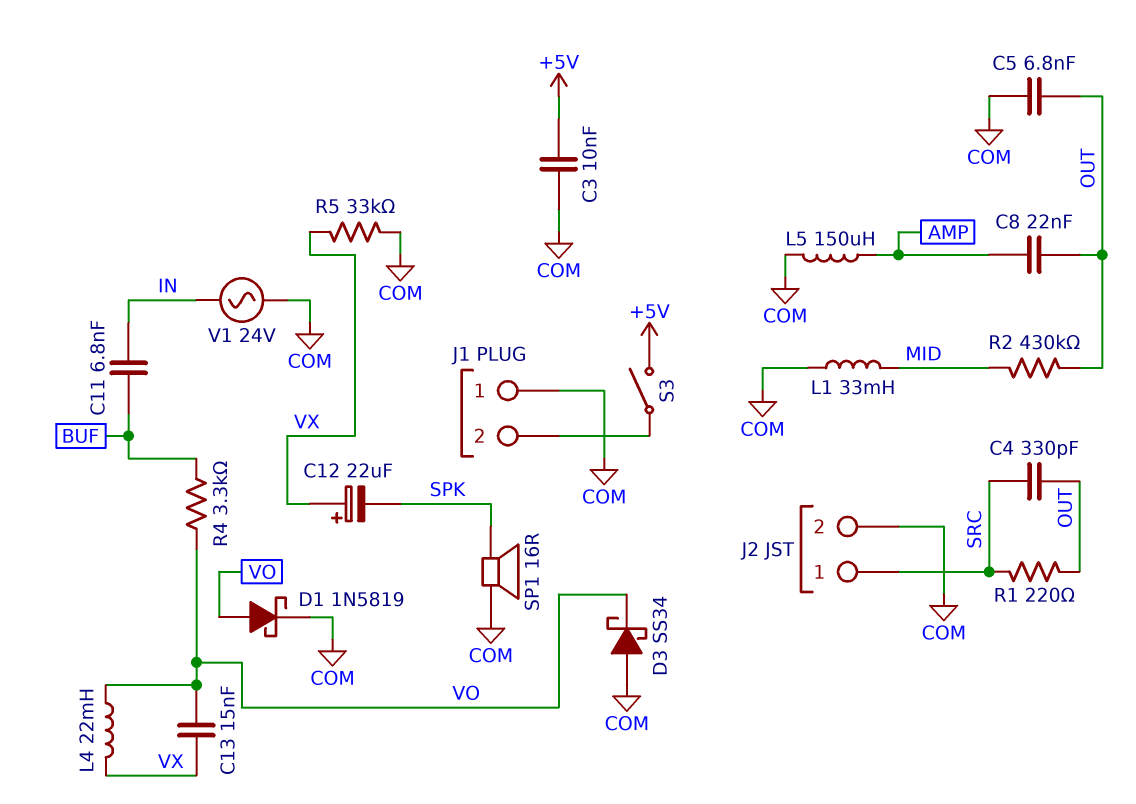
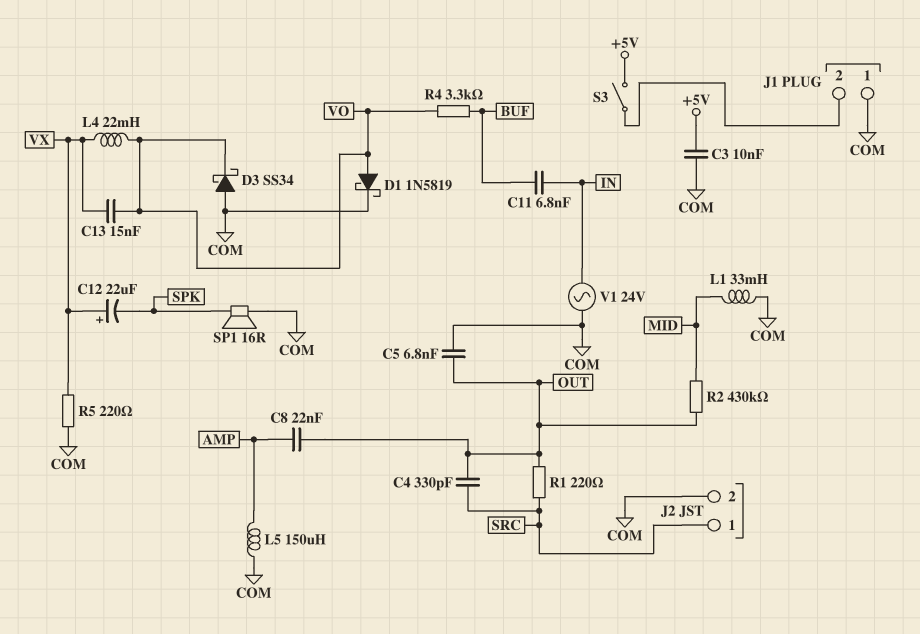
R5: 33k (COM, VX) -> 220 (COM, VX)

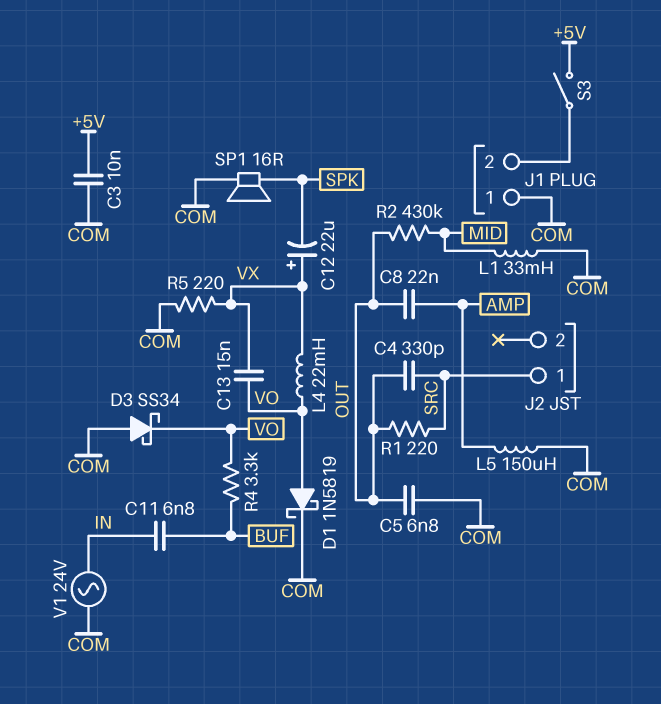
J2 pin 2: COM -> none

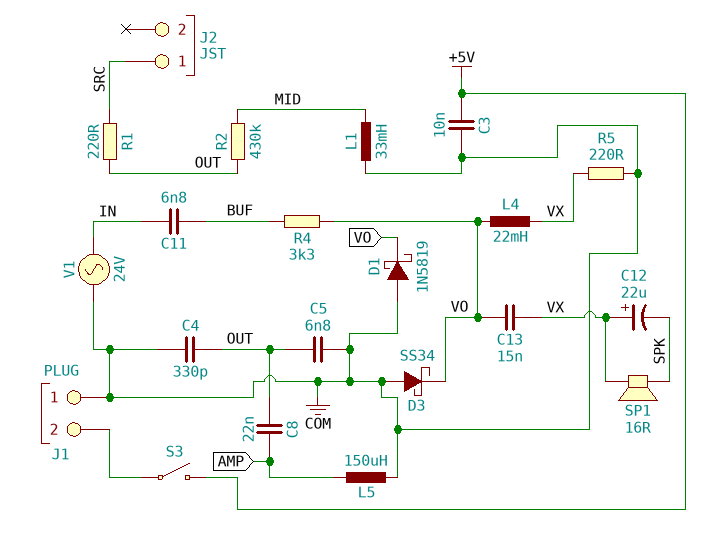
C4: 330pF (OUT, SRC) -> 330pF (COM, OUT)
D1: schottky 1N5819 (A VO, K COM) -> schottky 1N5819 (A COM, K VO)
SP1: speaker 16R (COM, SPK) -> speaker 16R (SPK, VX)

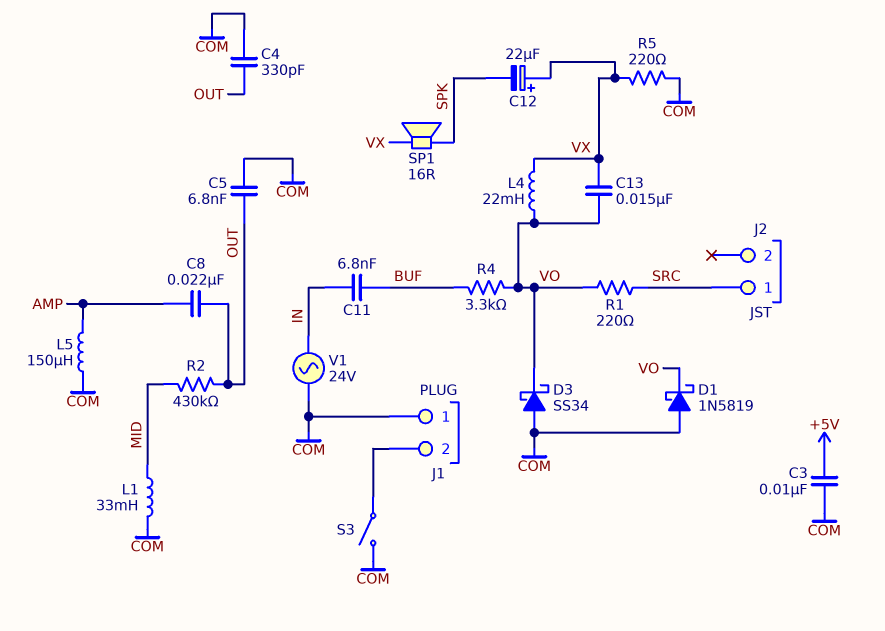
R1: 220 (OUT, SRC) -> 220 (SRC, VO)
S3: switch (+5V, J1/2) -> switch (COM, J1/2)

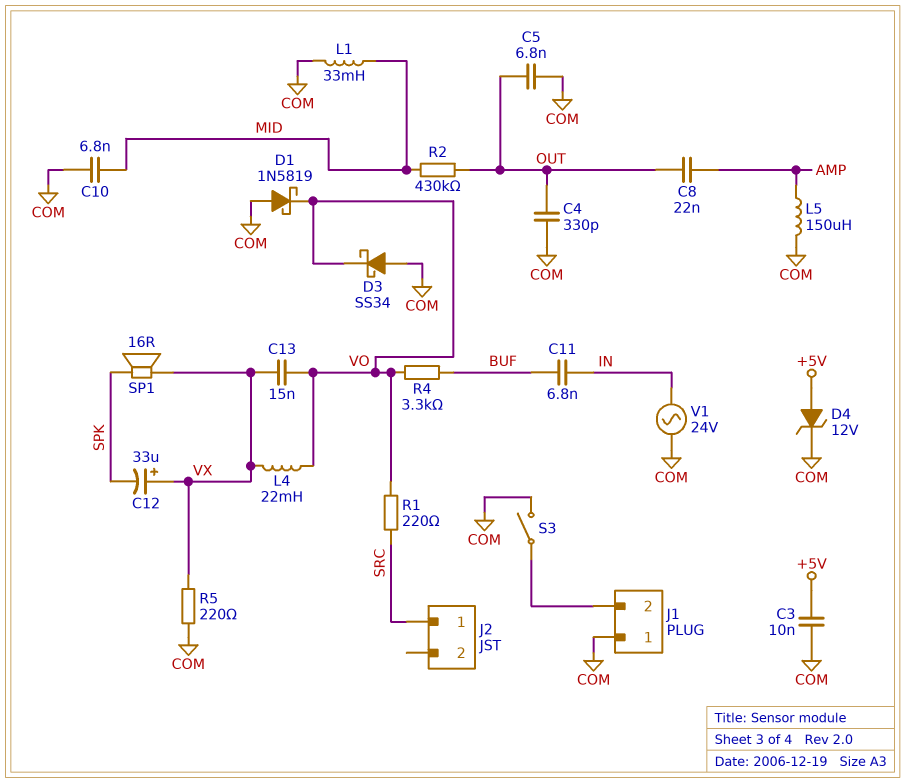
C10: none -> 6.8nF (COM, MID)
C12: 22uF (plus VX, minus SPK) -> 33uF (plus VX, minus SPK)
D4: none -> zener 12V (A +5V, K COM)

